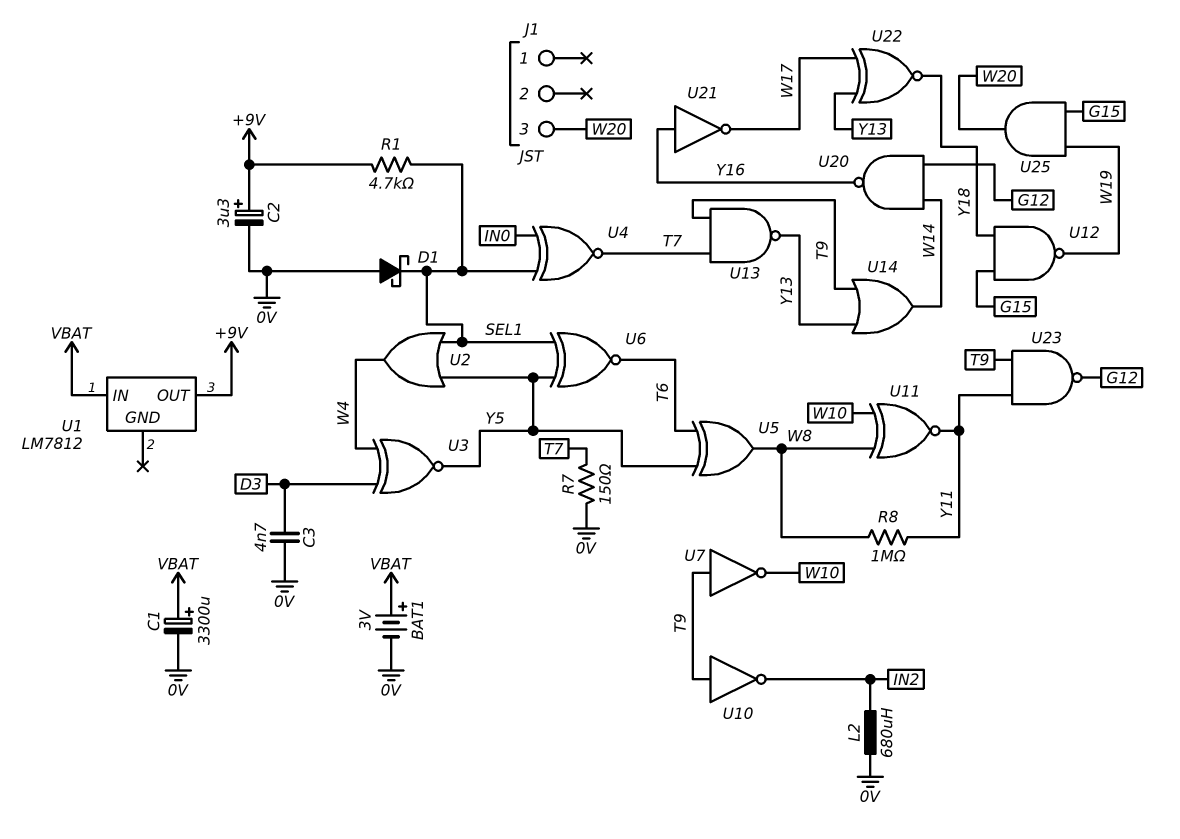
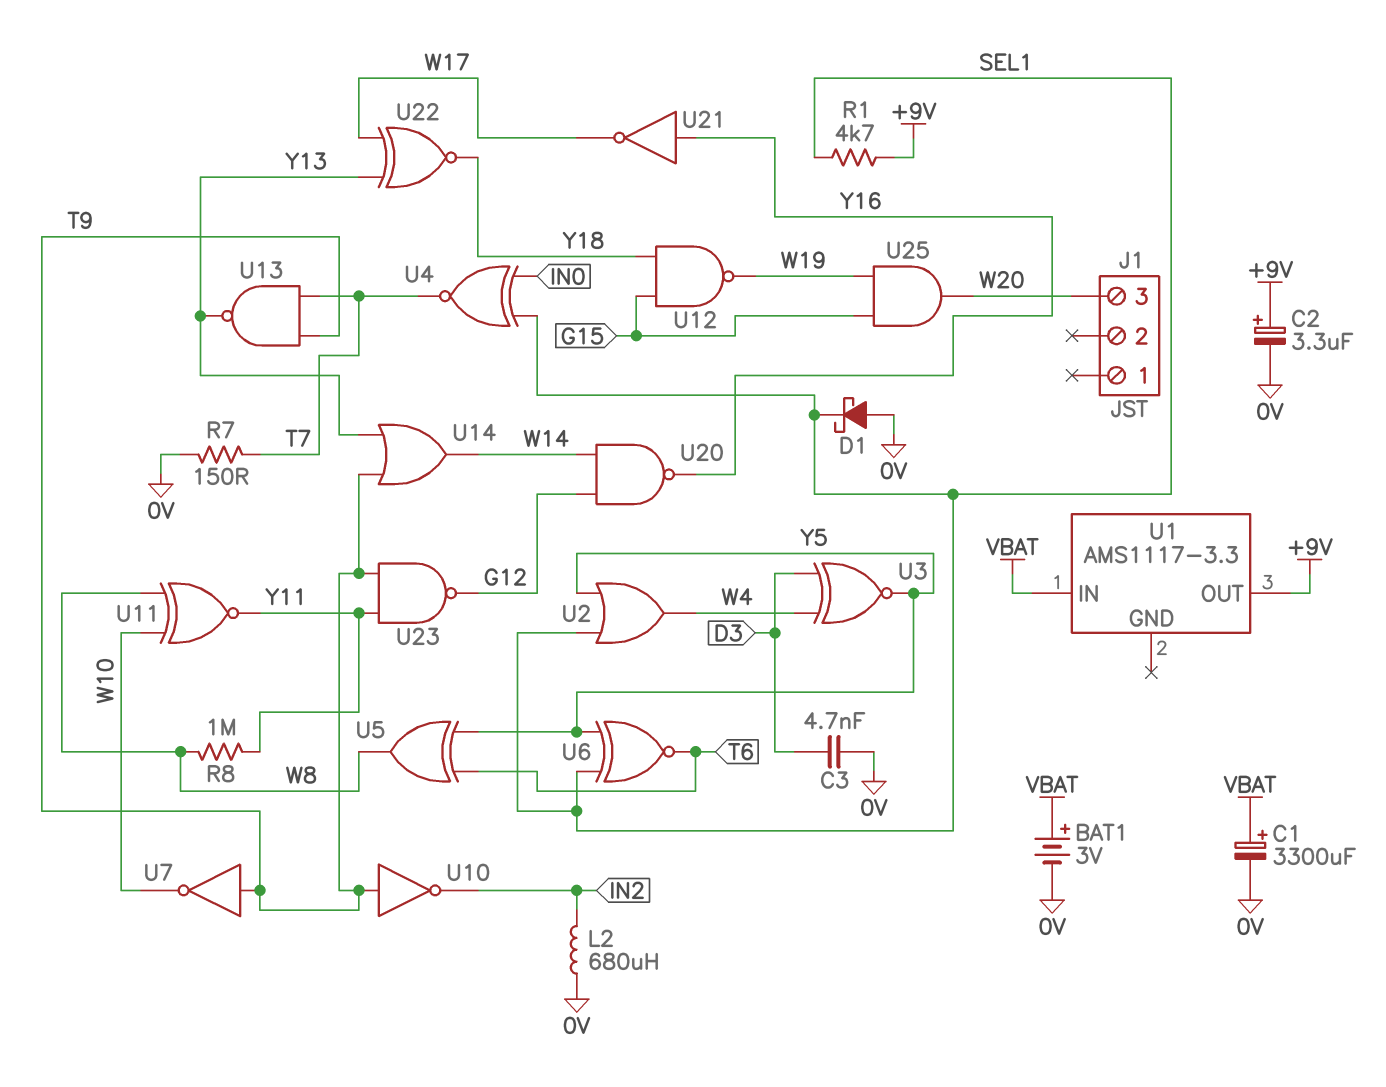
U1: LM7812 -> AMS1117-3.3

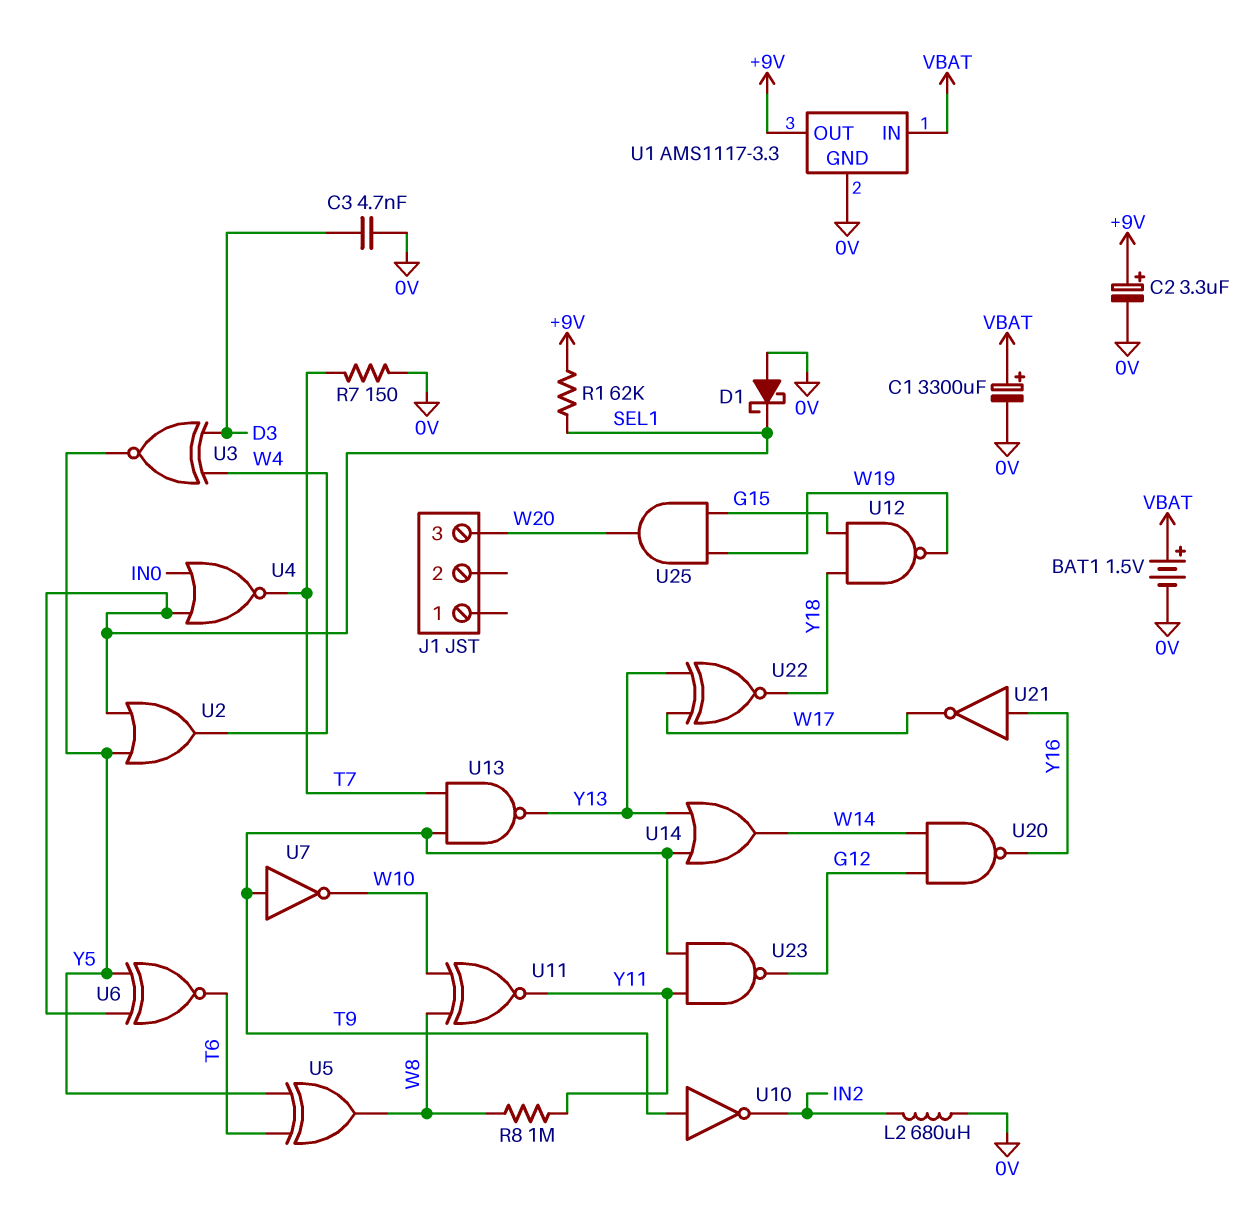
BAT1: 3V (plus VBAT, minus 0V) -> 1.5V (plus VBAT, minus 0V)
R1: 4.7k (+9V, SEL1) -> 62k (+9V, SEL1)
U1 pin GND: none -> 0V
U4: XNOR (in IN0, in SEL1, out T7) -> NOR (in IN0, in SEL1, out T7)

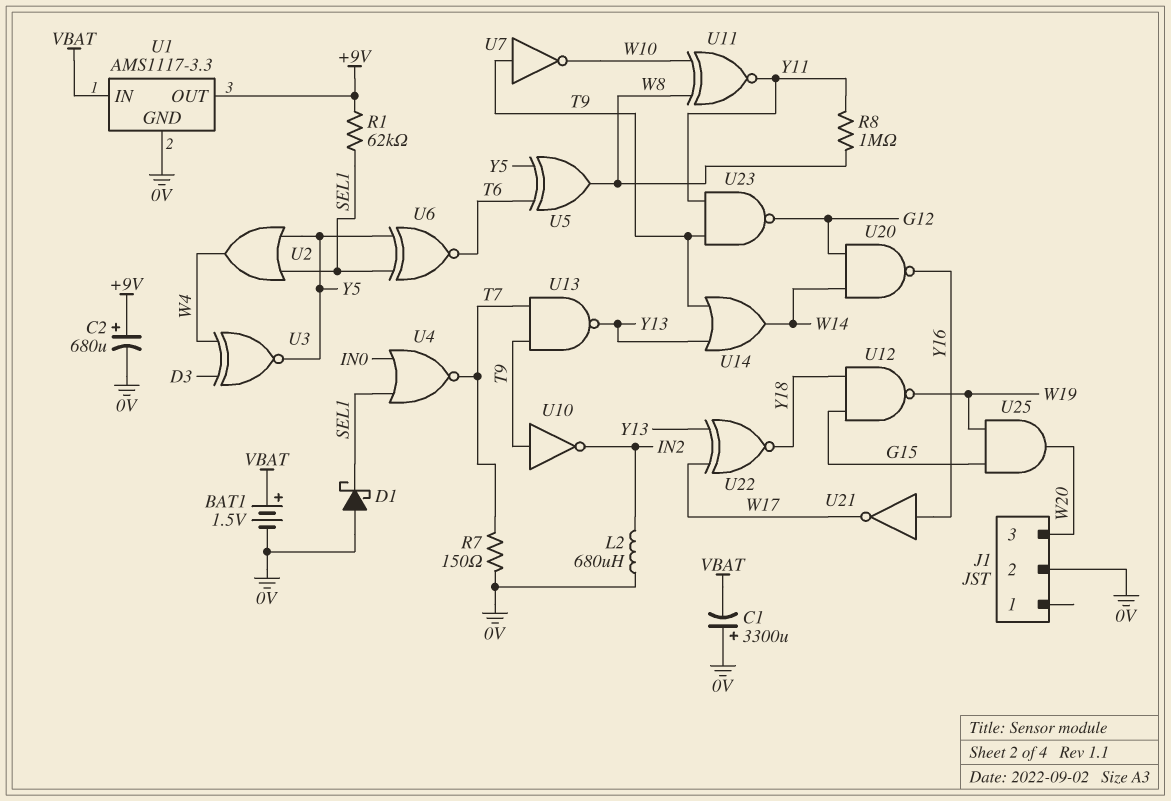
C1: 3300uF (plus VBAT, minus 0V) -> 3300uF (plus 0V, minus VBAT)
C2: 3.3uF (plus +9V, minus 0V) -> 680uF (plus +9V, minus 0V)
C3: 4.7nF (0V, D3) -> none
J1 pin 2: none -> 0V

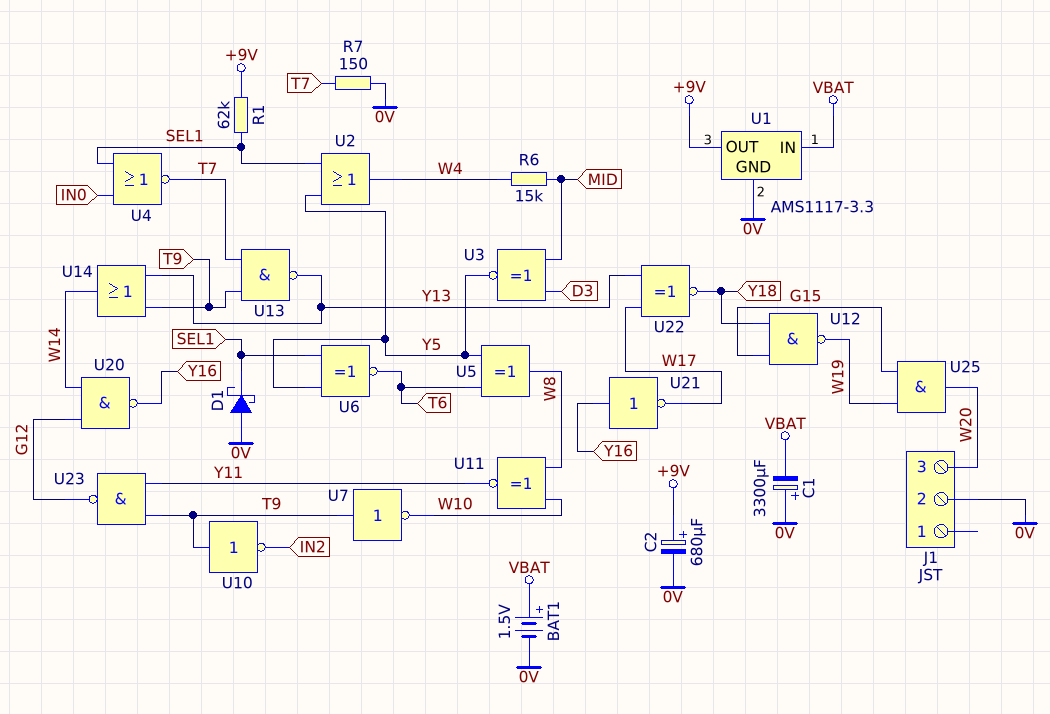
L2: 680uH (0V, IN2) -> none
R6: none -> 15k (MID, W4)
R8: 1M (W8, Y11) -> none
U3: XNOR (in D3, in W4, out Y5) -> XNOR (in D3, in MID, out Y5)

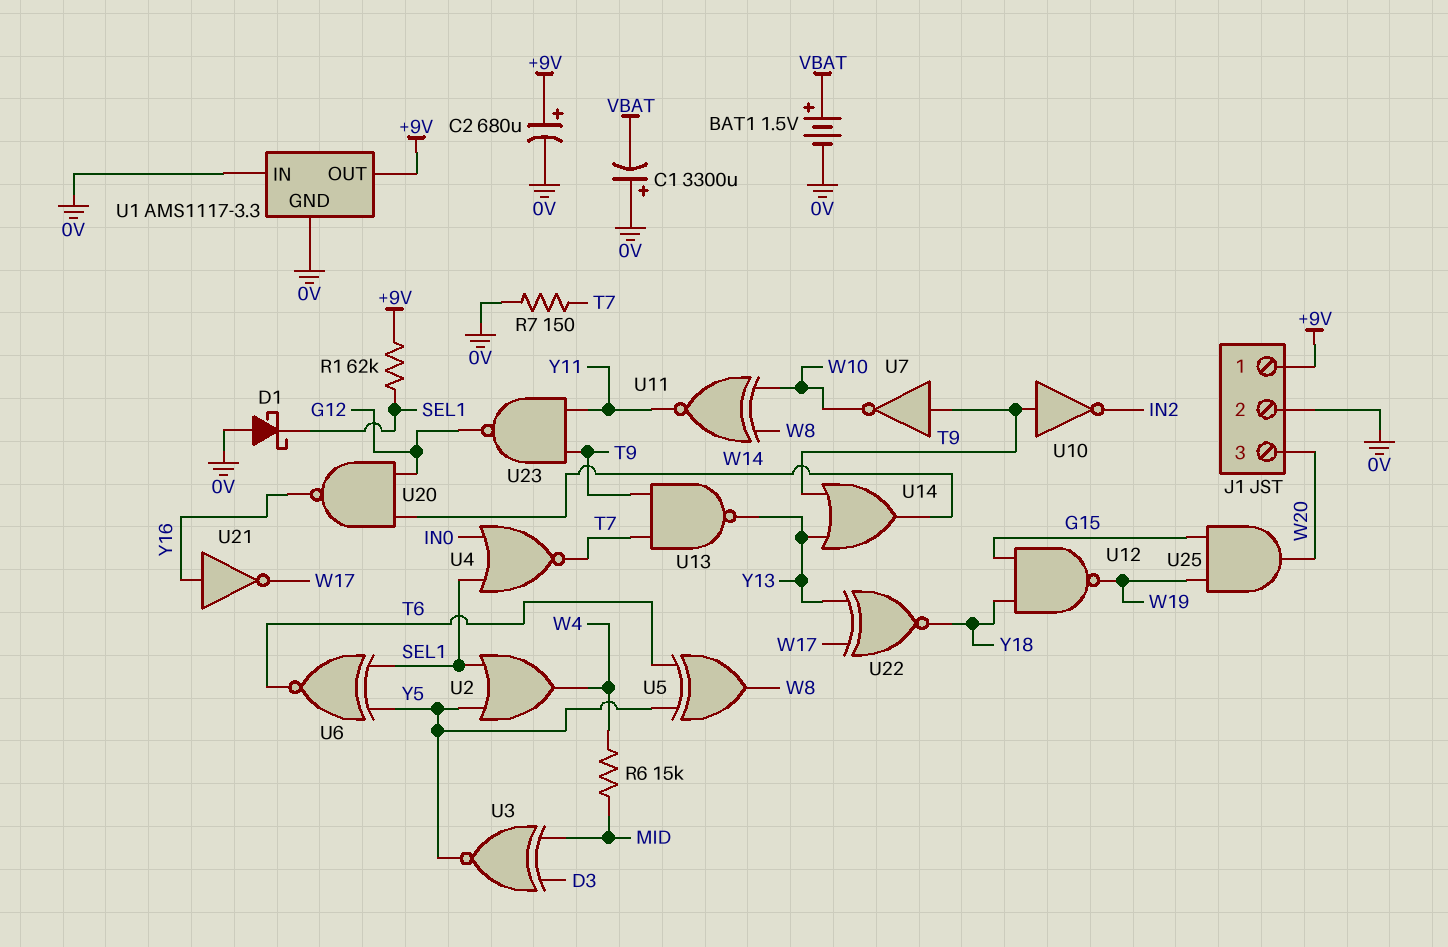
J1 pin 1: none -> +9V
U1 pin IN: VBAT -> 0V

